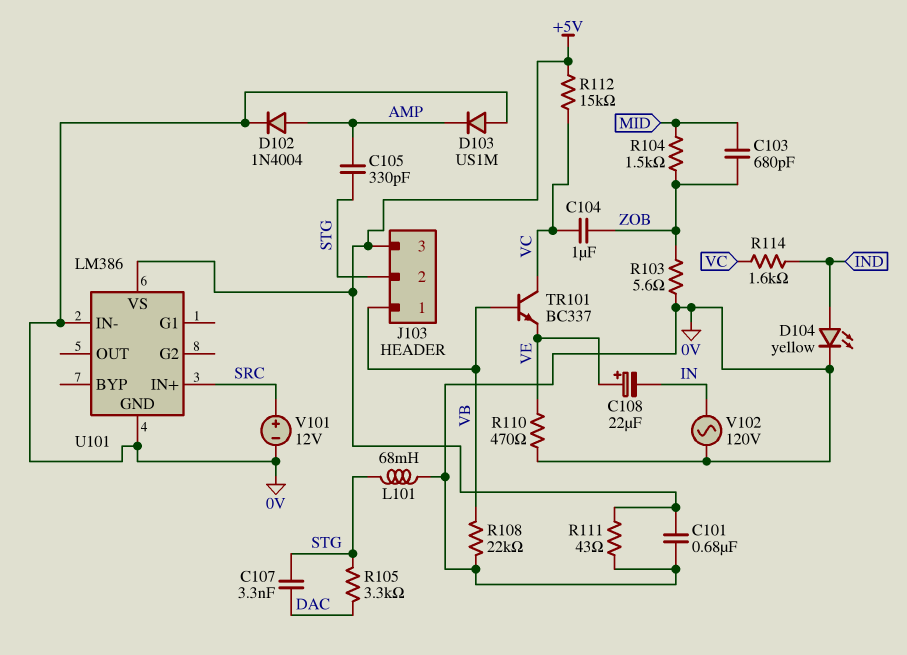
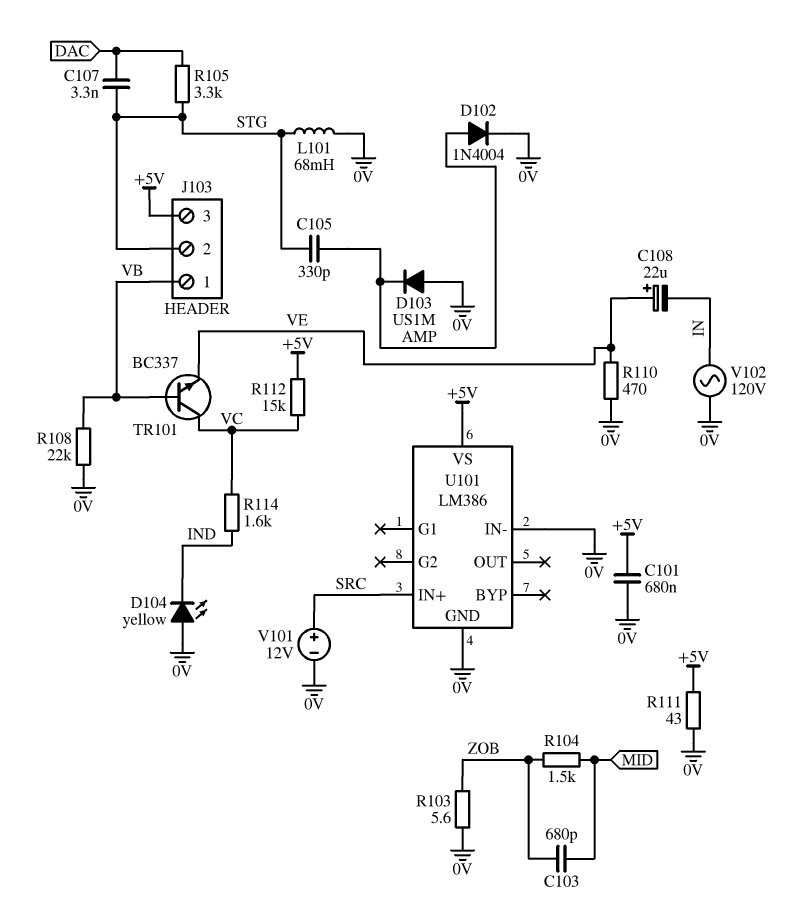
C104: 1uF (VC, ZOB) -> none
D104: LED yellow (A IND, K 0V) -> LED yellow (A 0V, K IND)

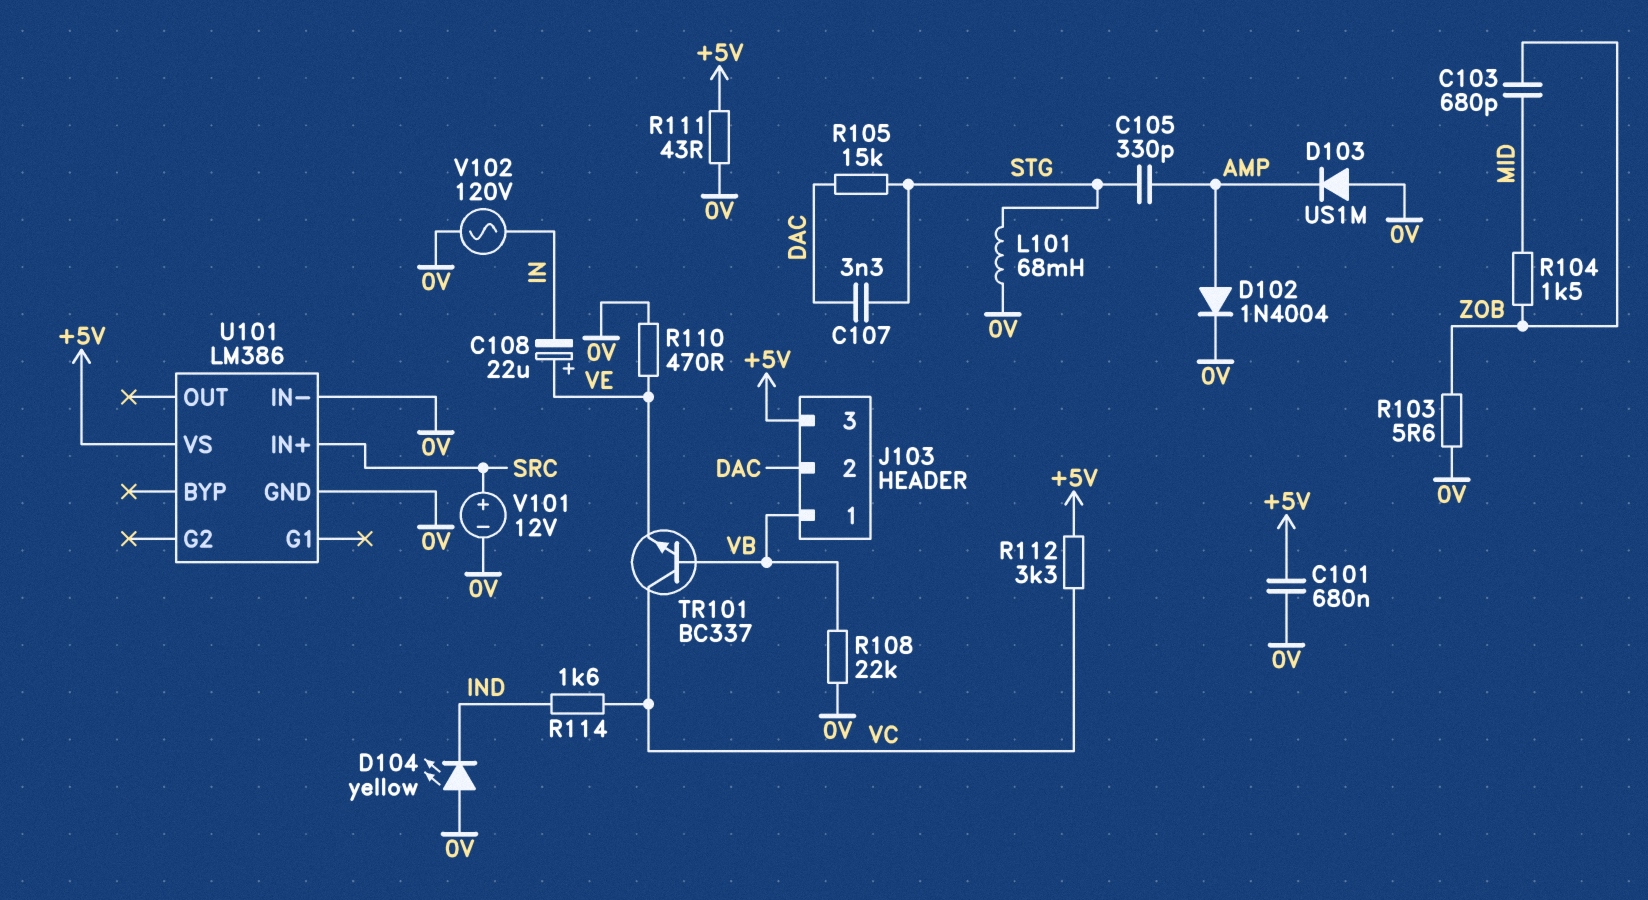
J103 pin 2: STG -> DAC
R105: 3.3k (DAC, STG) -> 15k (DAC, STG)
R112: 15k (+5V, VC) -> 3.3k (+5V, VC)

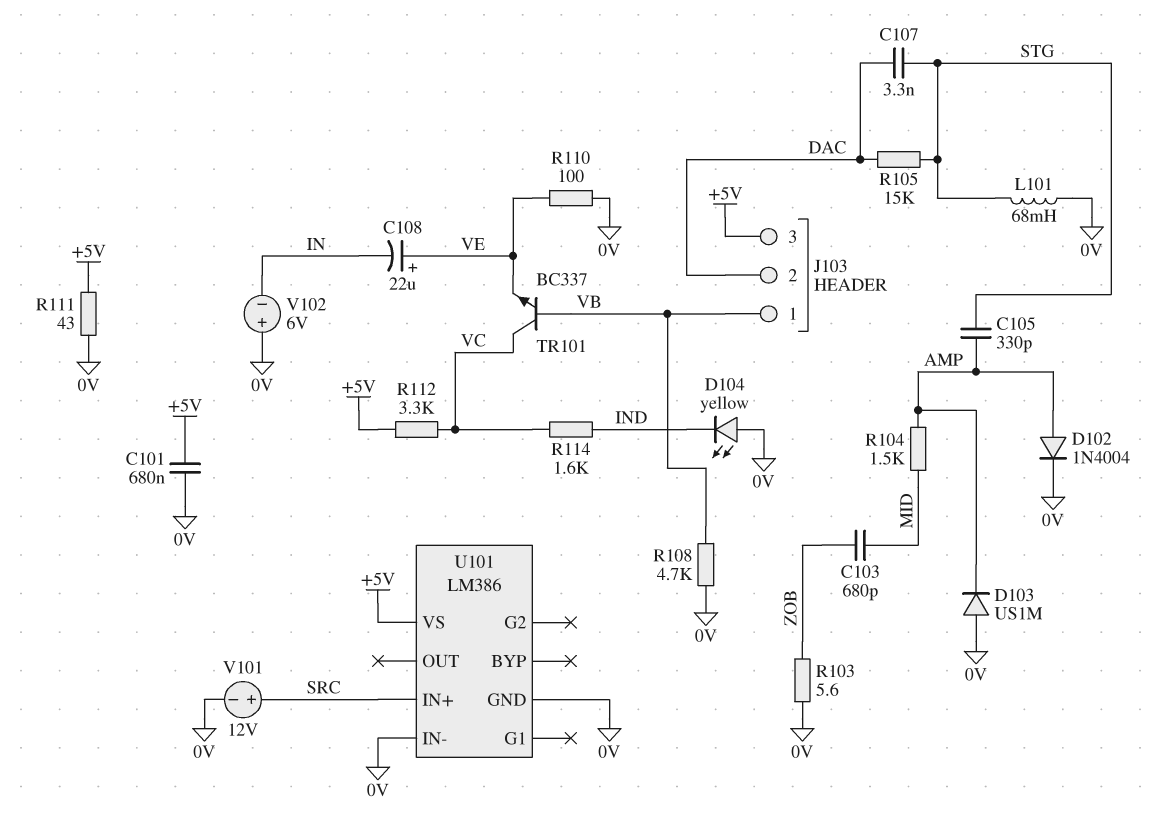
R104: 1.5k (MID, ZOB) -> 1.5k (AMP, MID)
R108: 22k (0V, VB) -> 4.7k (0V, VB)
R110: 470 (0V, VE) -> 100 (0V, VE)
V102: AC 120V (0V, IN) -> 6V (plus 0V, minus IN)

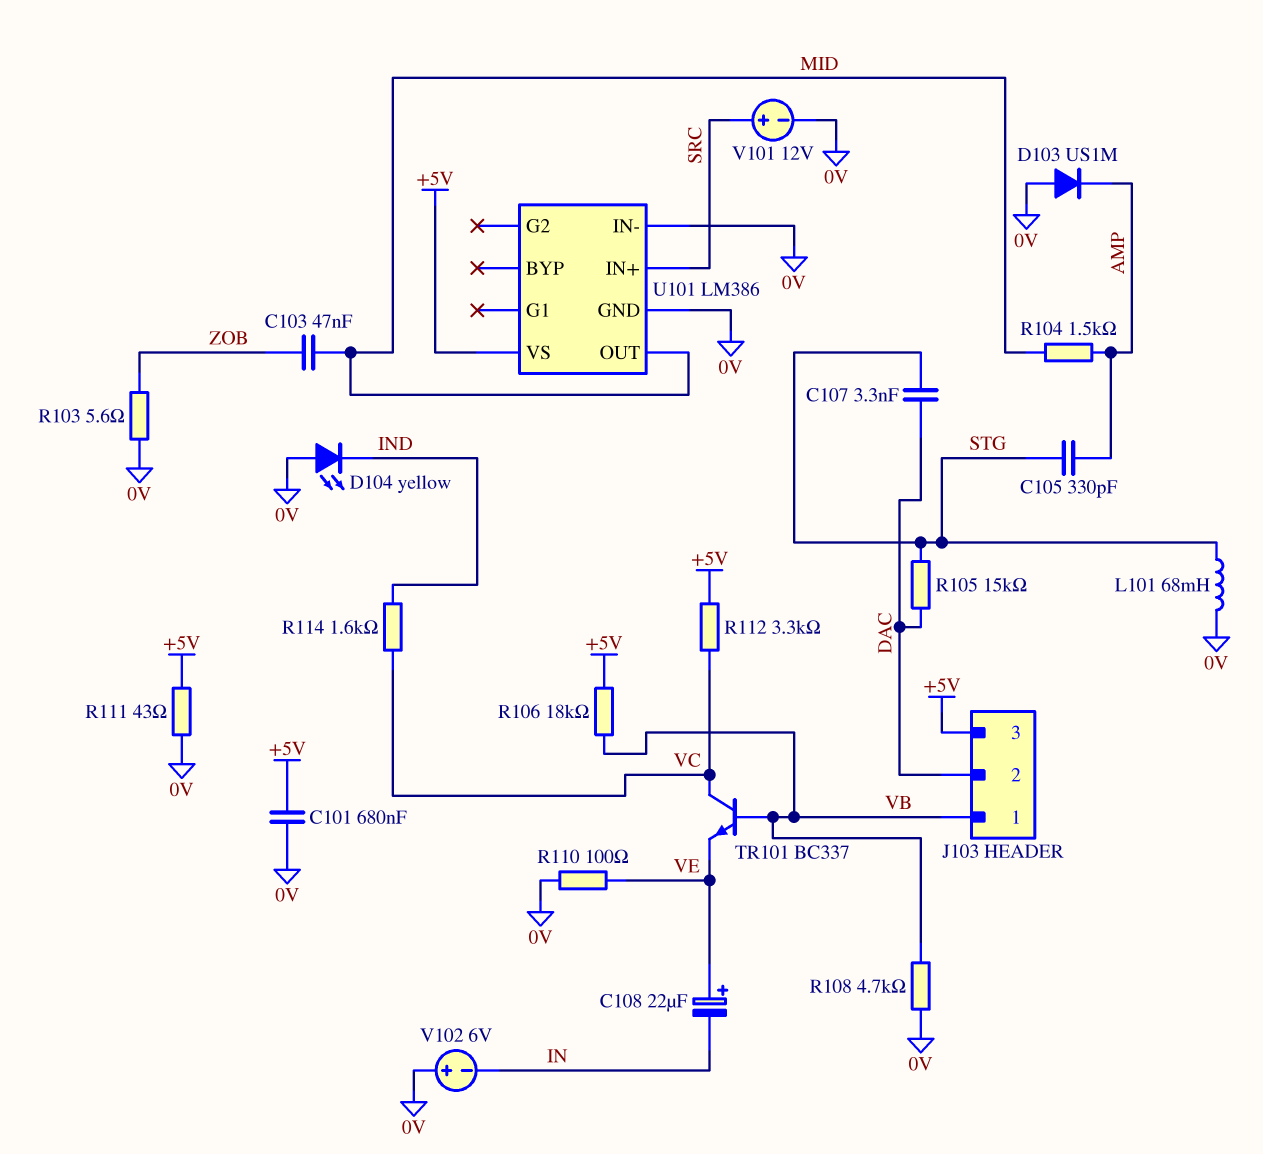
C103: 680pF (MID, ZOB) -> 47nF (MID, ZOB)
D102: diode 1N4004 (A AMP, K 0V) -> none
R106: none -> 18k (+5V, VB)
U101 pin OUT: none -> MID

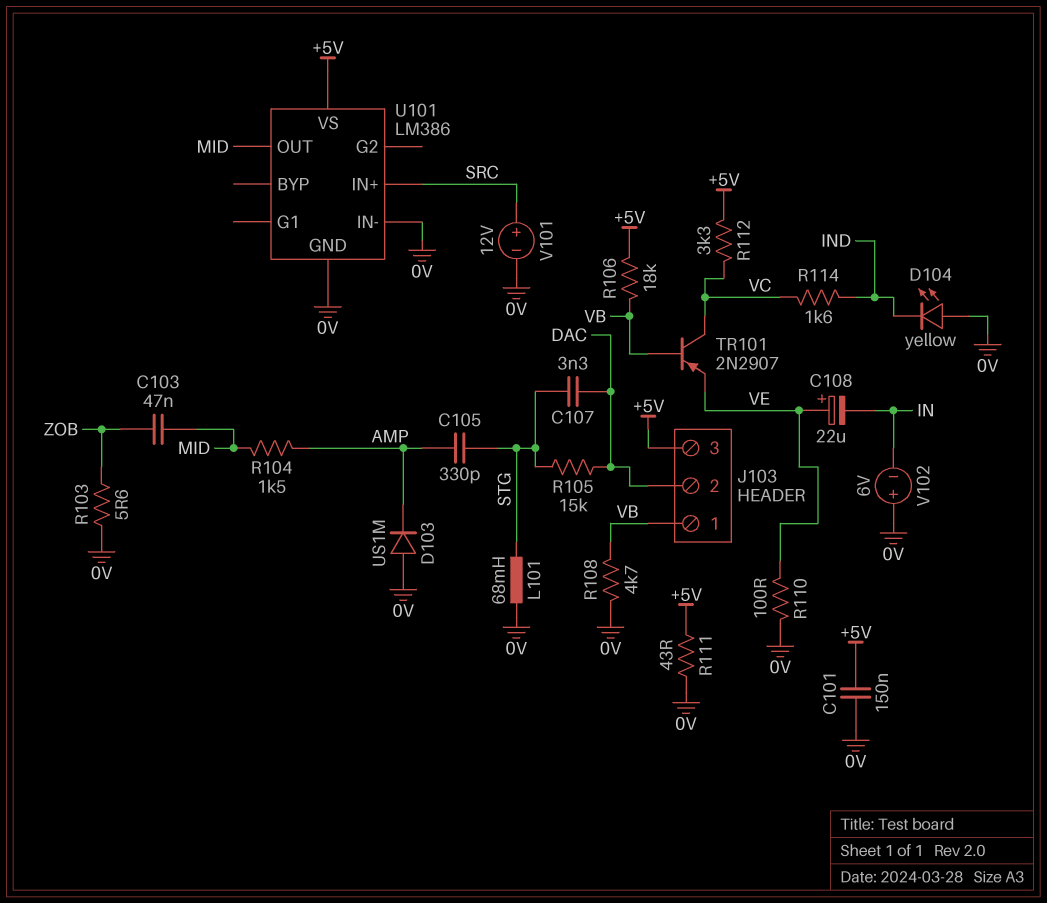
C101: 680nF (+5V, 0V) -> 150nF (+5V, 0V)
TR101: NPN BC337 (B VB, C VC, E VE) -> PNP 2N2907 (B VB, C VC, E VE)

